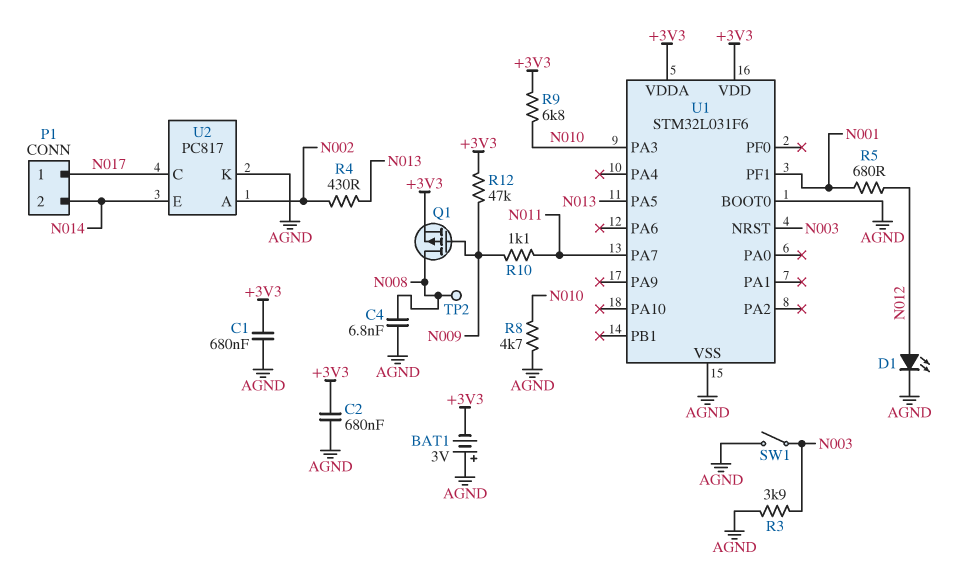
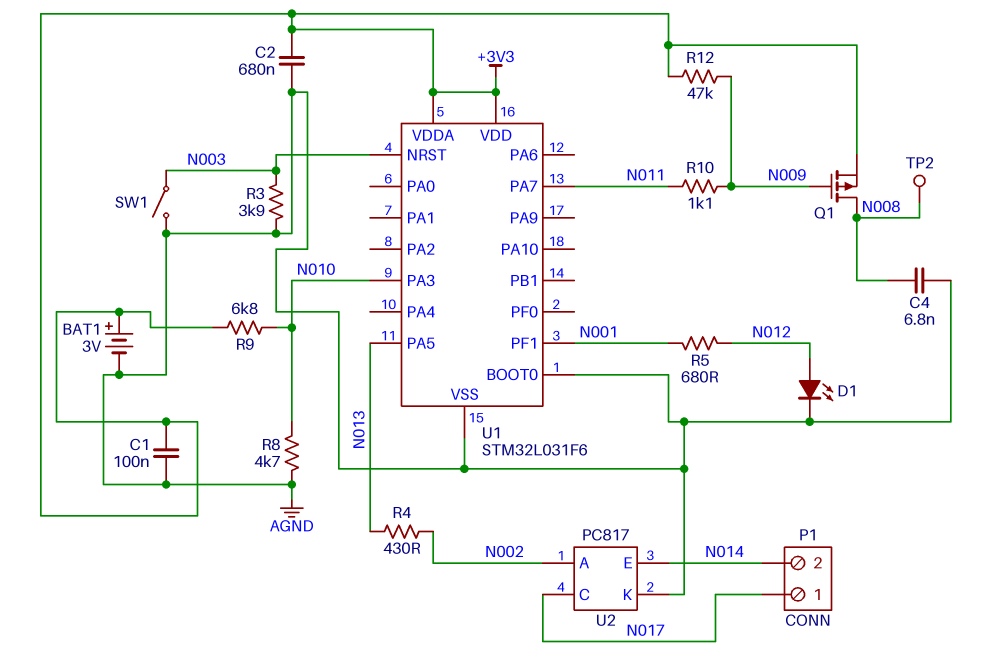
BAT1: 3V (plus AGND, minus +3V3) -> 3V (plus +3V3, minus AGND)
C1: 680nF (+3V3, AGND) -> 100nF (+3V3, AGND)

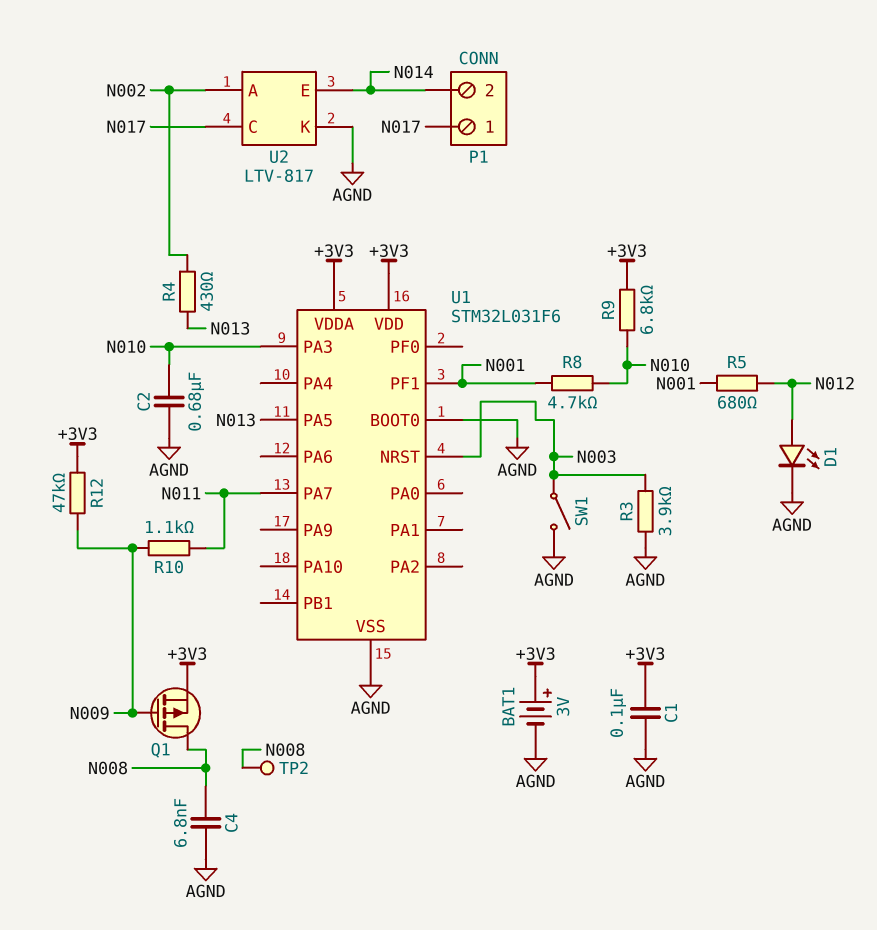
C2: 680nF (+3V3, AGND) -> 680nF (AGND, N010)
R8: 4.7k (AGND, N010) -> 4.7k (N001, N010)
U2: PC817 -> LTV-817

